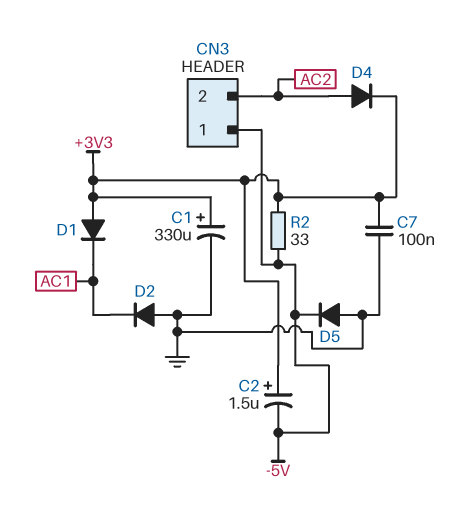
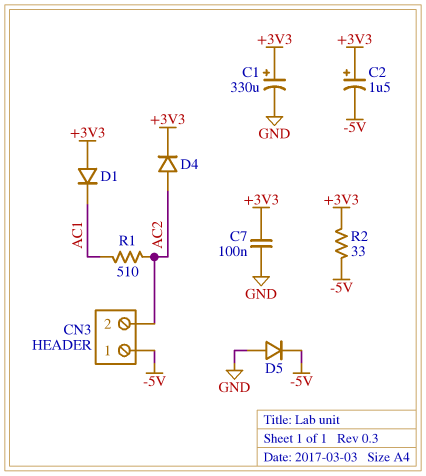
D2: diode (A GND, K AC1) -> none
R1: none -> 510 (AC1, AC2)

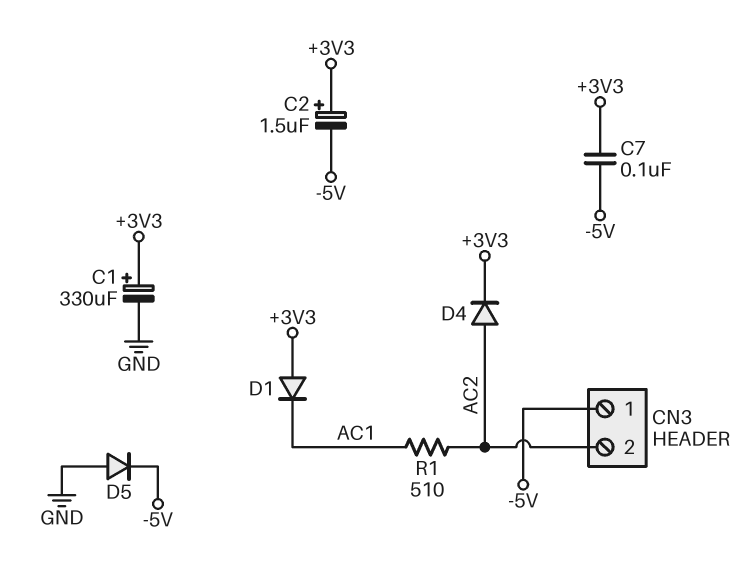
C7: 100nF (+3V3, GND) -> 100nF (+3V3, -5V)
R2: 33 (+3V3, -5V) -> none

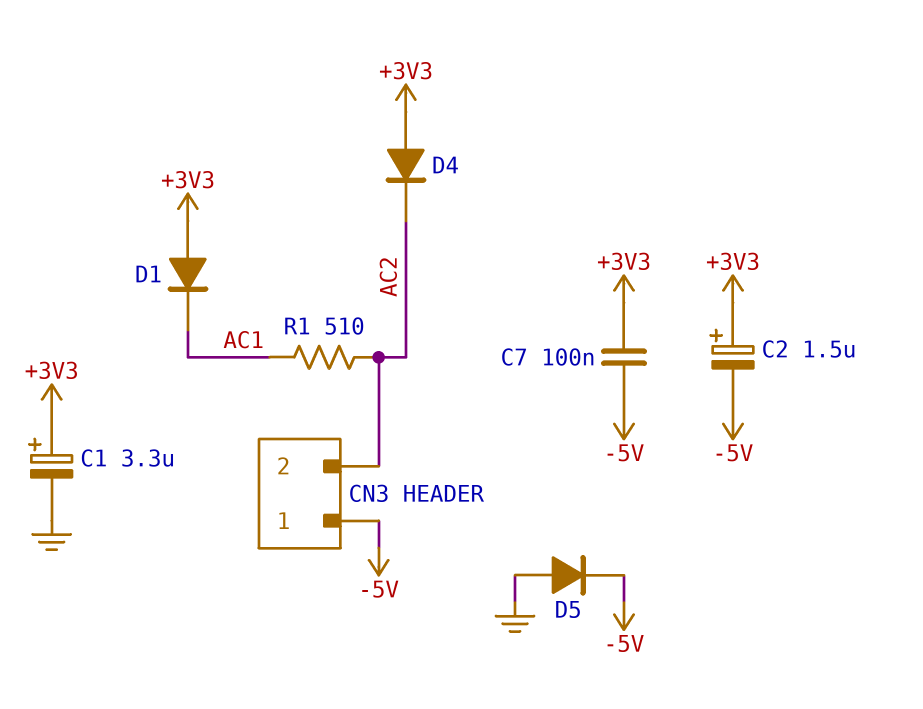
C1: 330uF (plus +3V3, minus GND) -> 3.3uF (plus +3V3, minus GND)
D4: diode (A AC2, K +3V3) -> diode (A +3V3, K AC2)

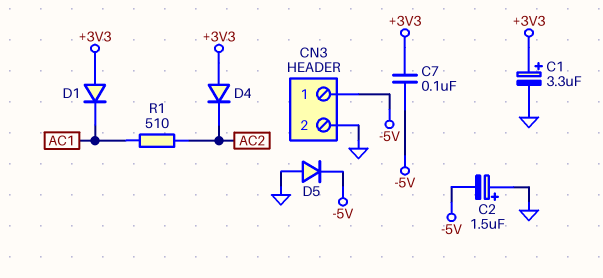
C2: 1.5uF (plus +3V3, minus -5V) -> 1.5uF (plus GND, minus -5V)
CN3 pin 2: AC2 -> GND

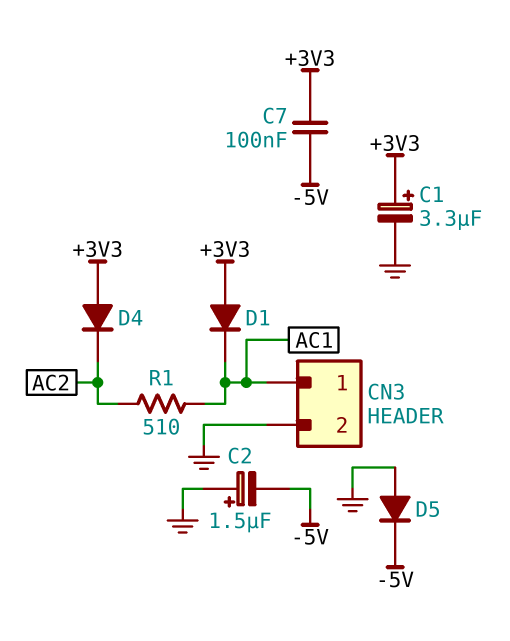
CN3 pin 1: -5V -> AC1

